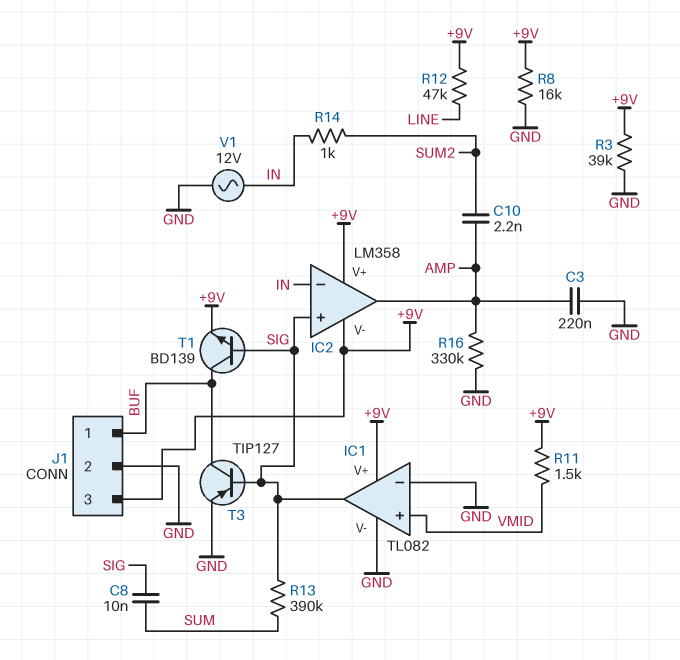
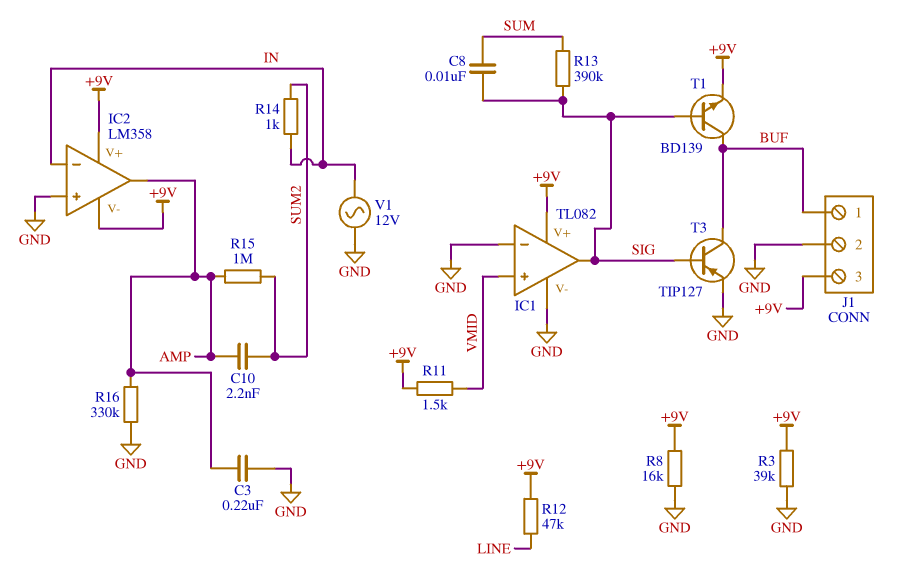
IC2 pin in+: SIG -> GND
R15: none -> 1M (AMP, SUM2)

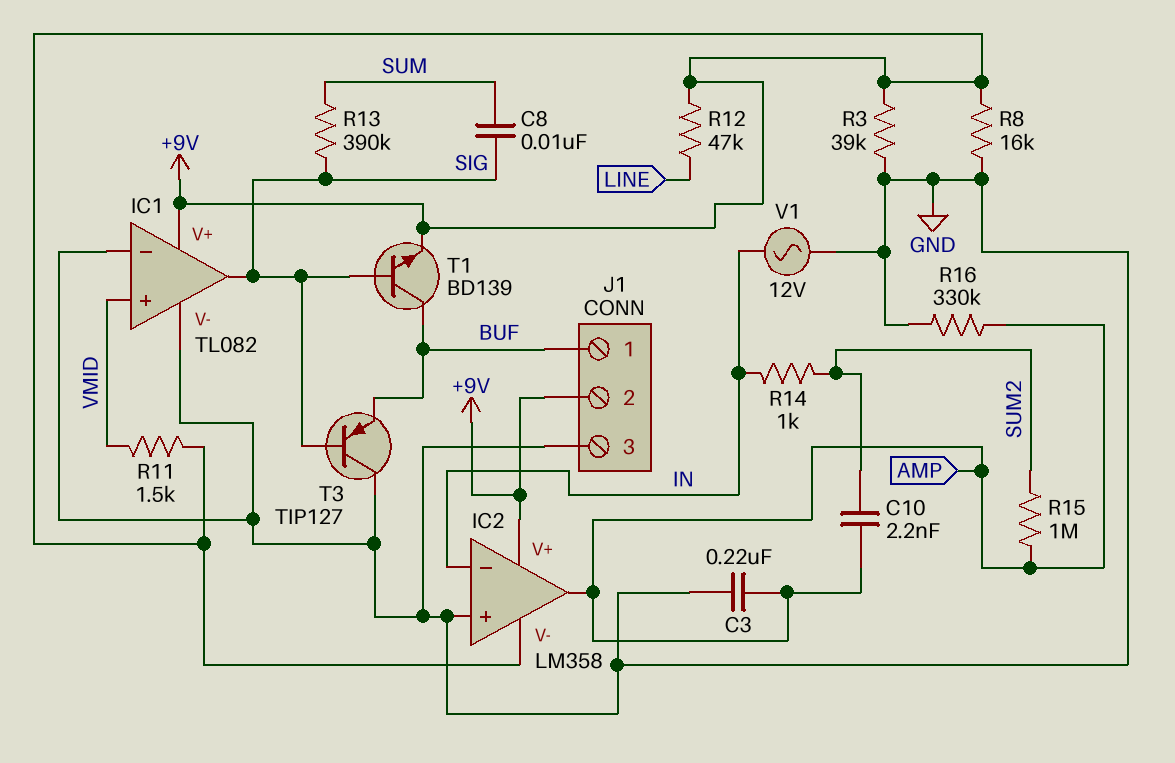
J1 pin 2: GND -> +9V
J1 pin 3: +9V -> GND
T3: PNP TIP127 (B SIG, C BUF, E GND) -> PNP TIP127 (B SIG, C GND, E BUF)

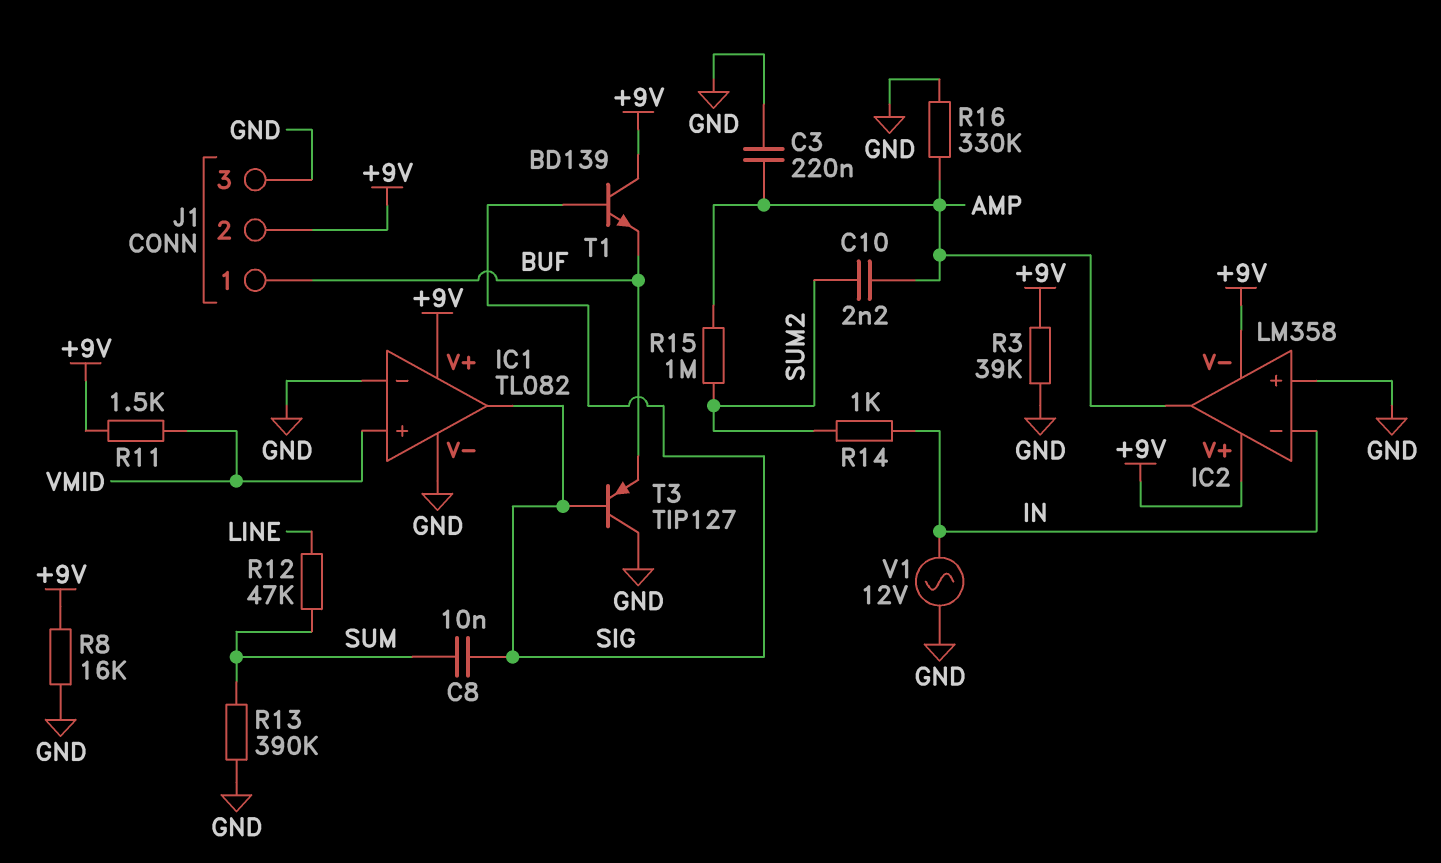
R12: 47k (+9V, LINE) -> 47k (LINE, SUM)
R13: 390k (SIG, SUM) -> 390k (GND, SUM)
T1: NPN BD139 (B SIG, C BUF, E +9V) -> NPN BD139 (B SIG, C +9V, E BUF)

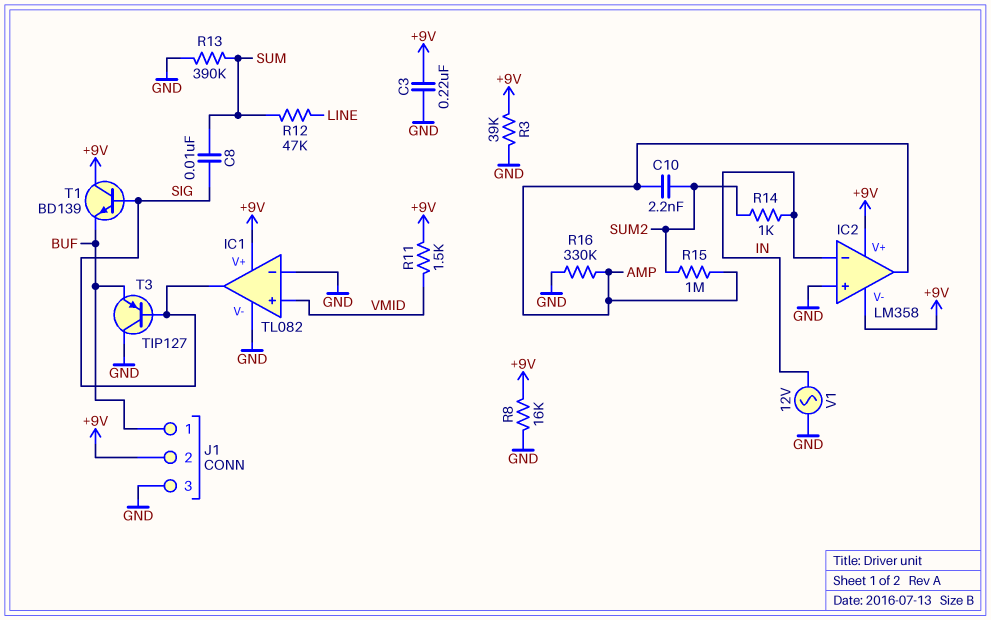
C3: 220nF (AMP, GND) -> 220nF (+9V, GND)

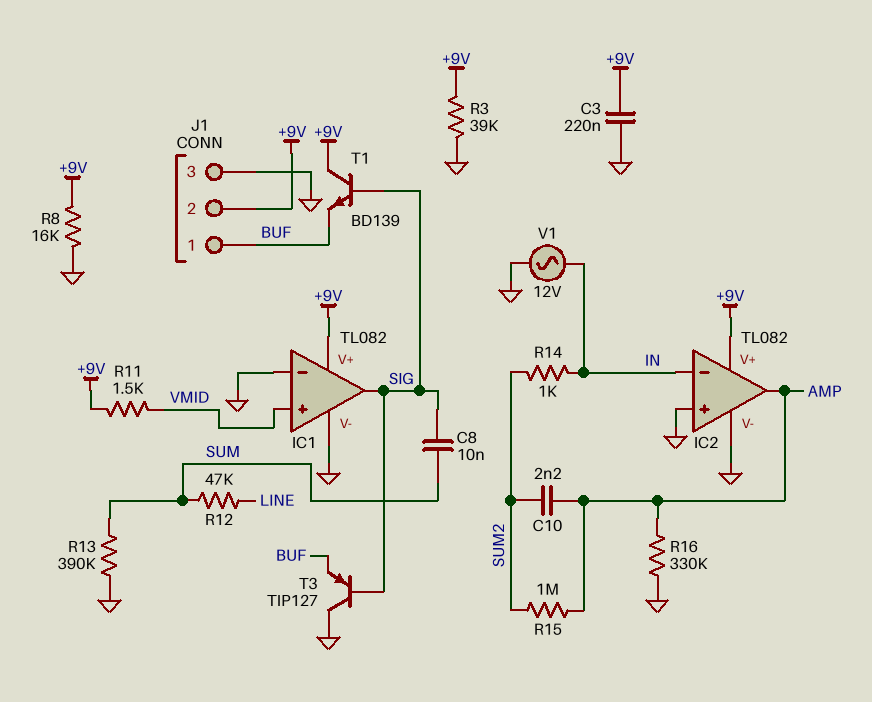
IC2: LM358 -> TL082
IC2 pin V-: +9V -> GND

